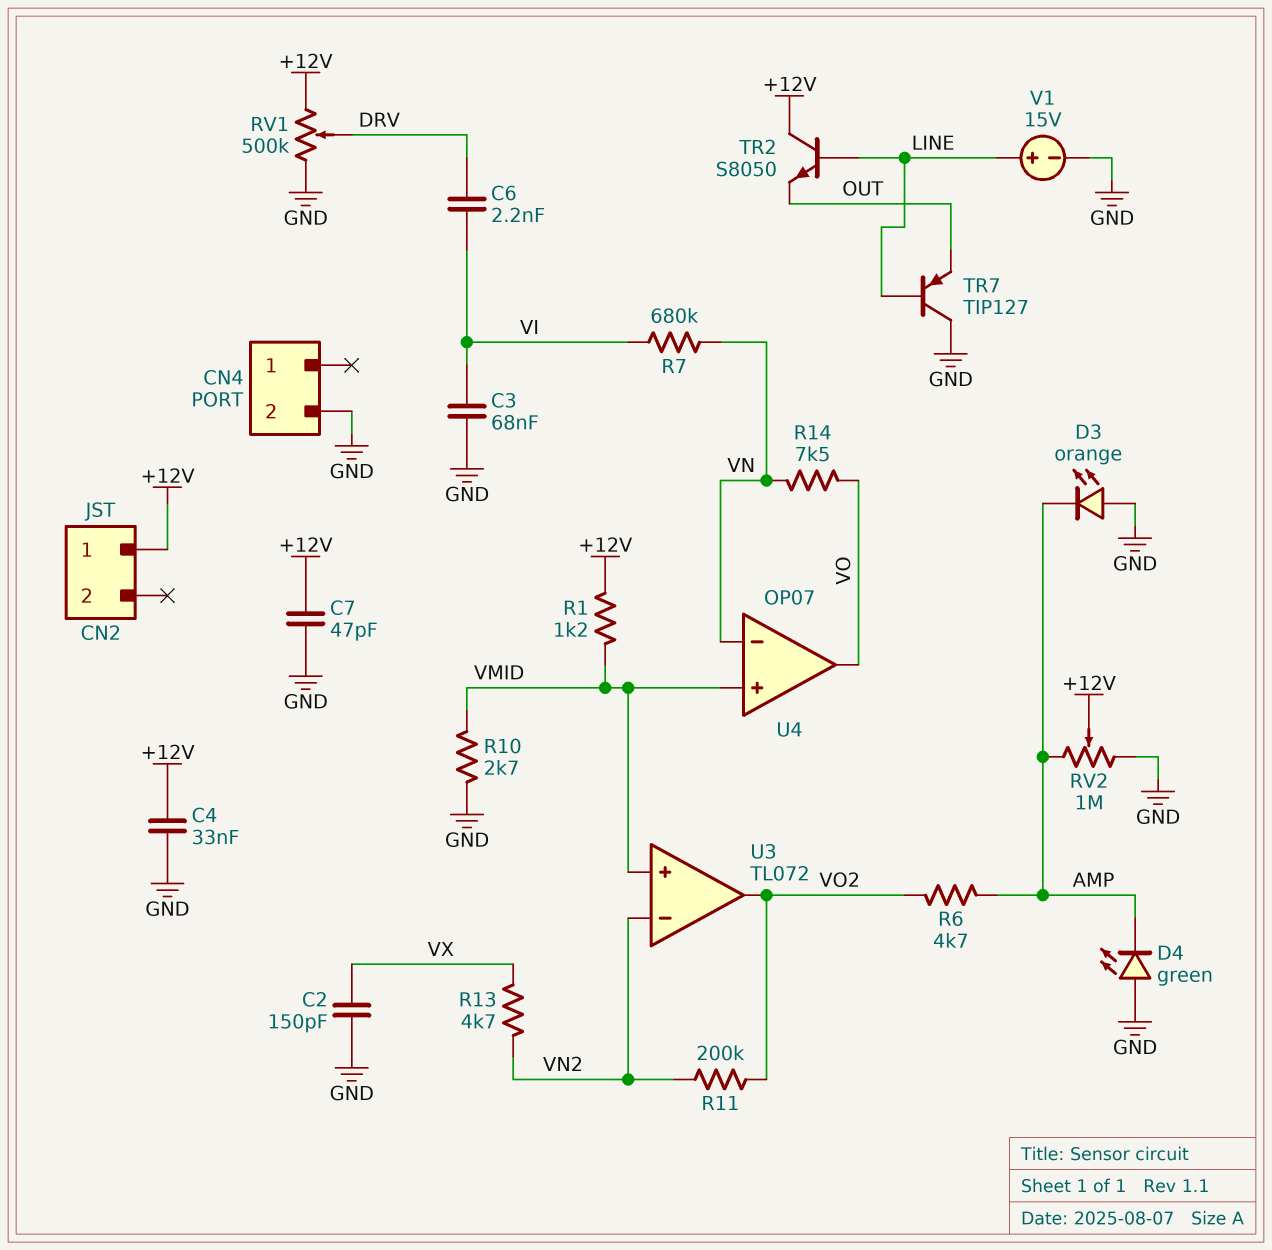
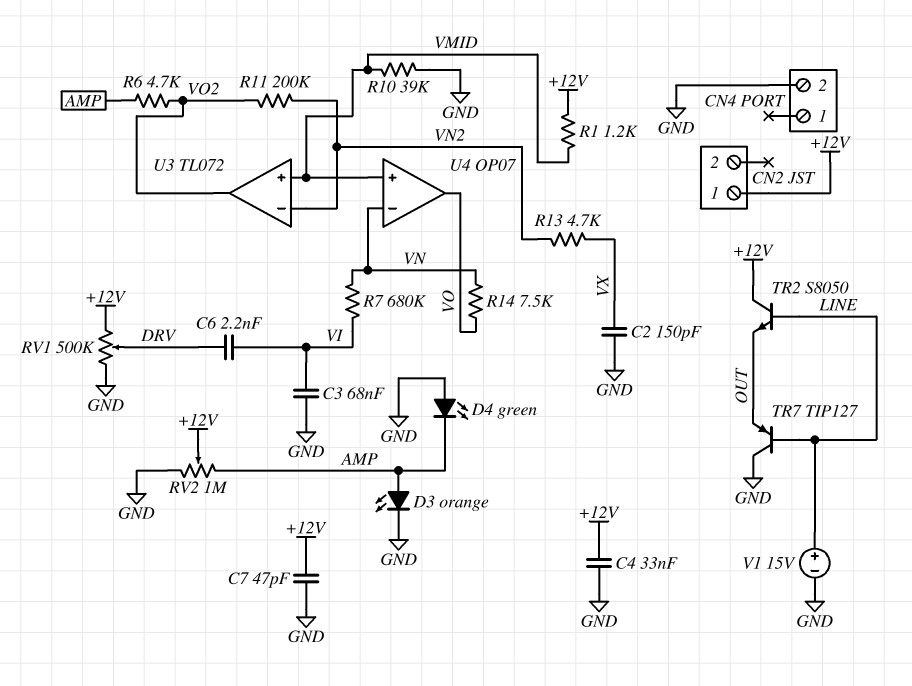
D3: LED orange (A GND, K AMP) -> LED orange (A AMP, K GND)
R10: 2.7k (GND, VMID) -> 39k (GND, VMID)

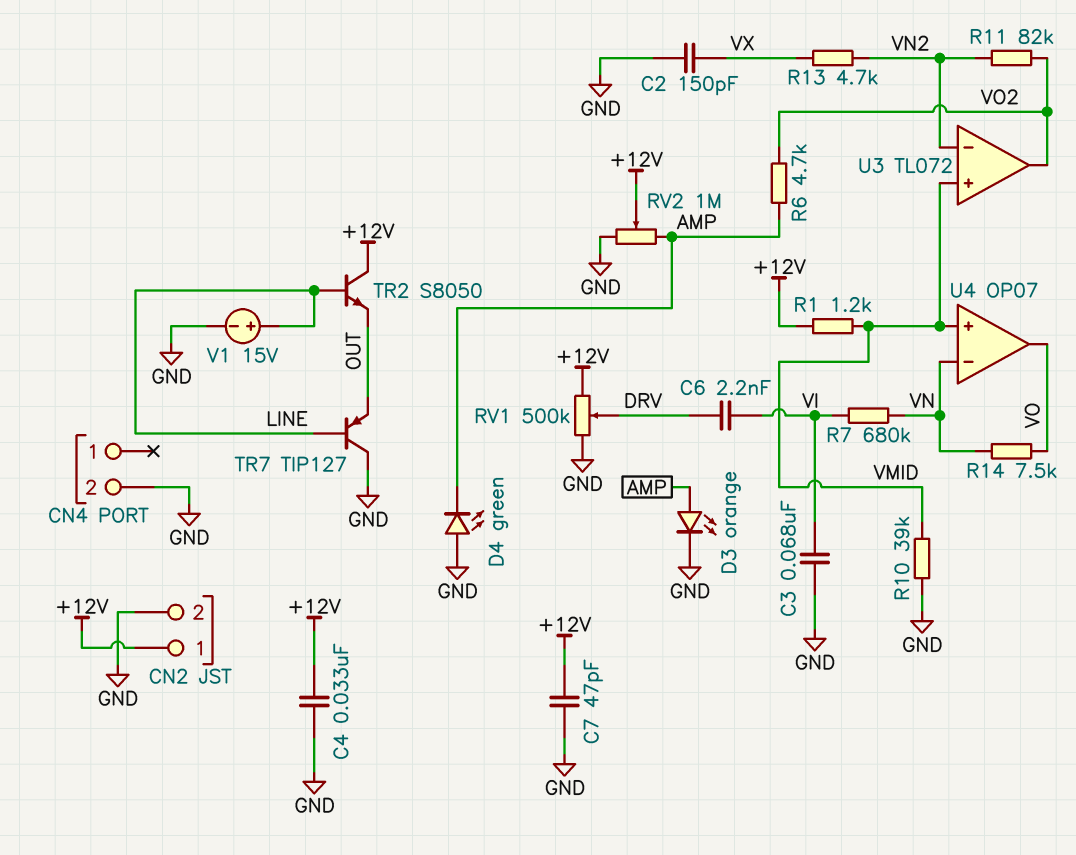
CN2 pin 2: none -> GND
R11: 200k (VN2, VO2) -> 82k (VN2, VO2)

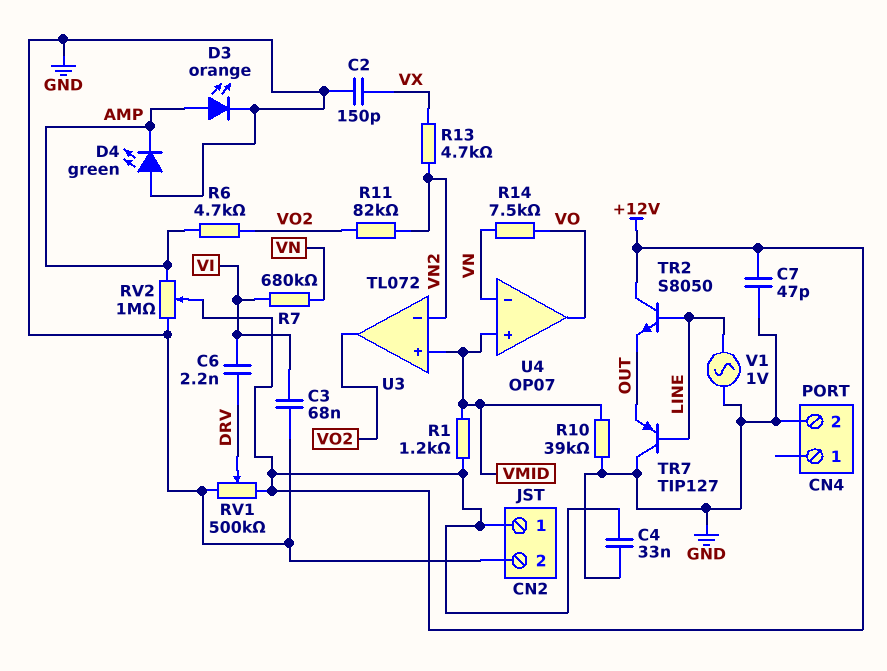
V1: 15V (plus LINE, minus GND) -> AC 1V (GND, LINE)

